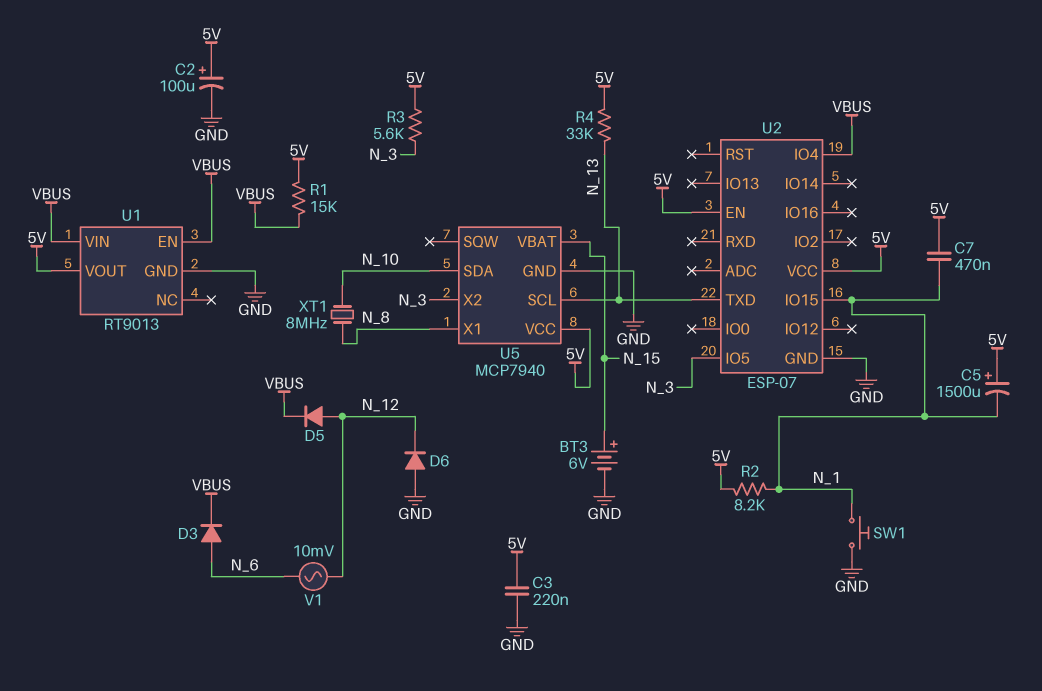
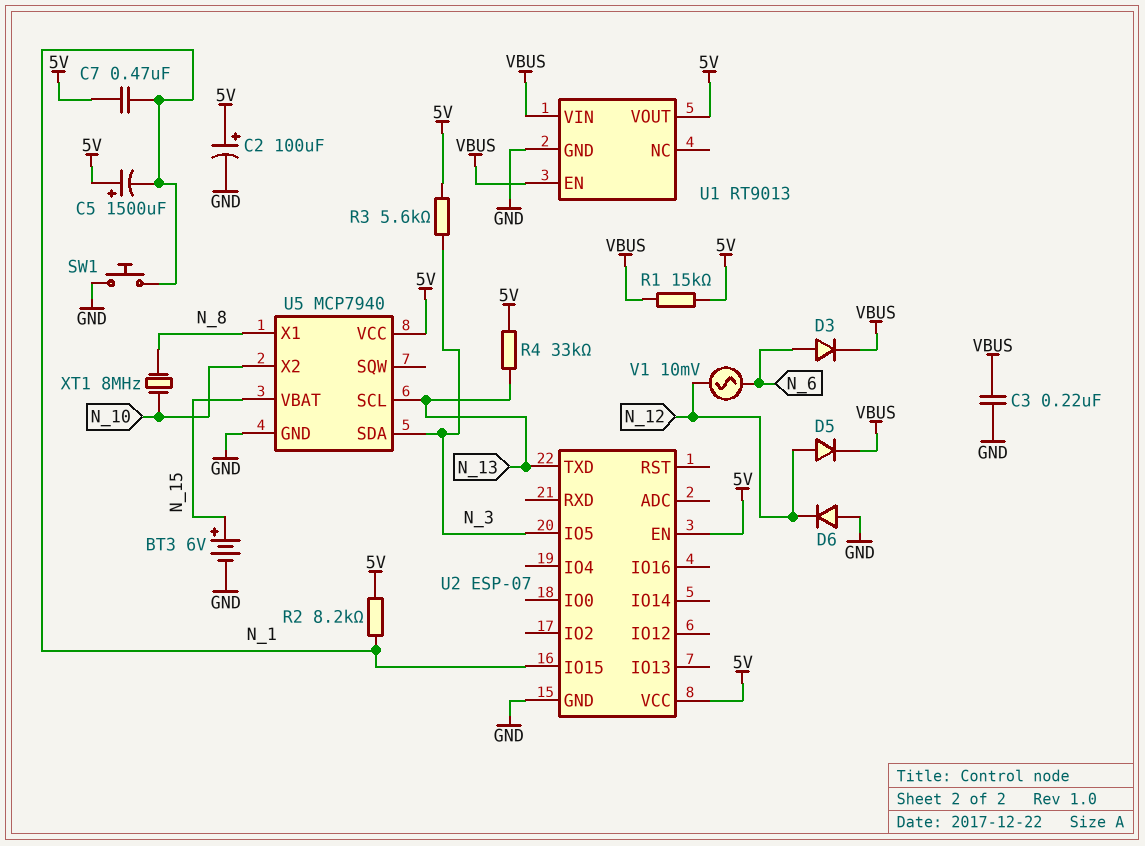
C3: 220nF (5V, GND) -> 220nF (GND, VBUS)
U2 pin IO4: VBUS -> none
U5 pin SDA: N_10 -> N_3
U5 pin X2: N_3 -> N_10

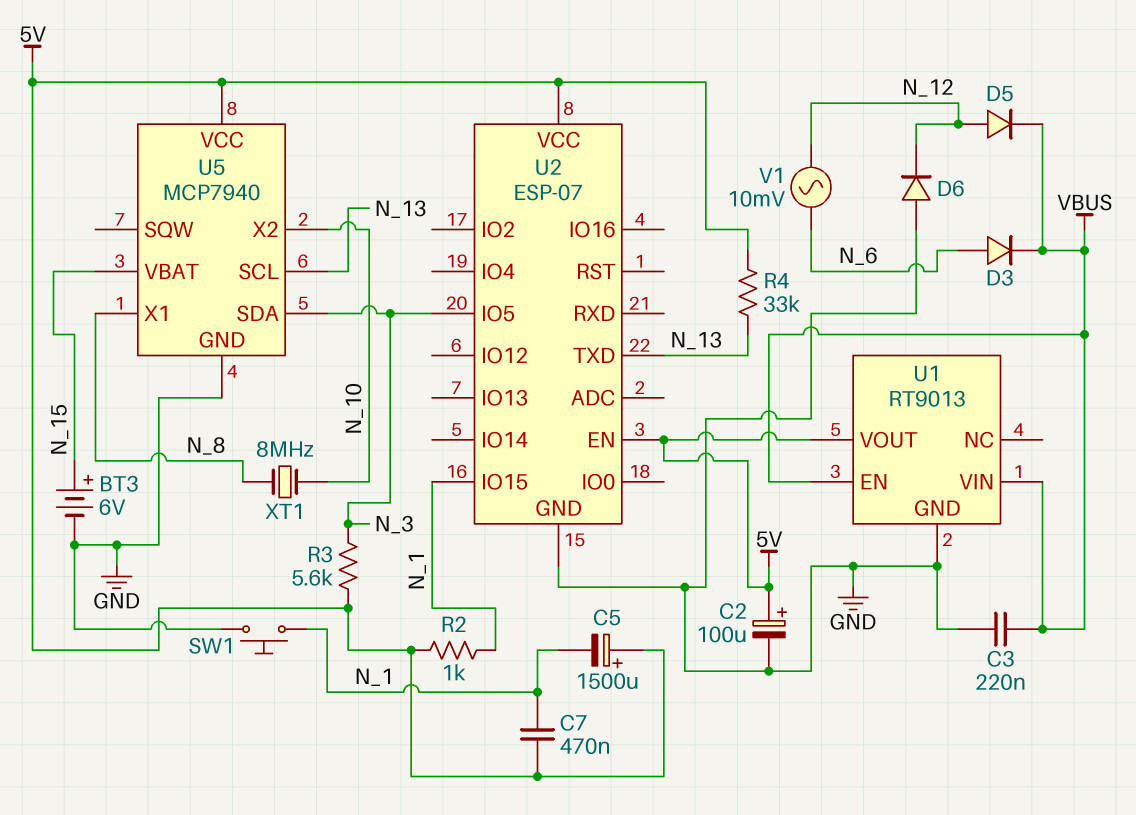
R1: 15k (5V, VBUS) -> none
R2: 8.2k (5V, N_1) -> 1k (5V, N_1)

